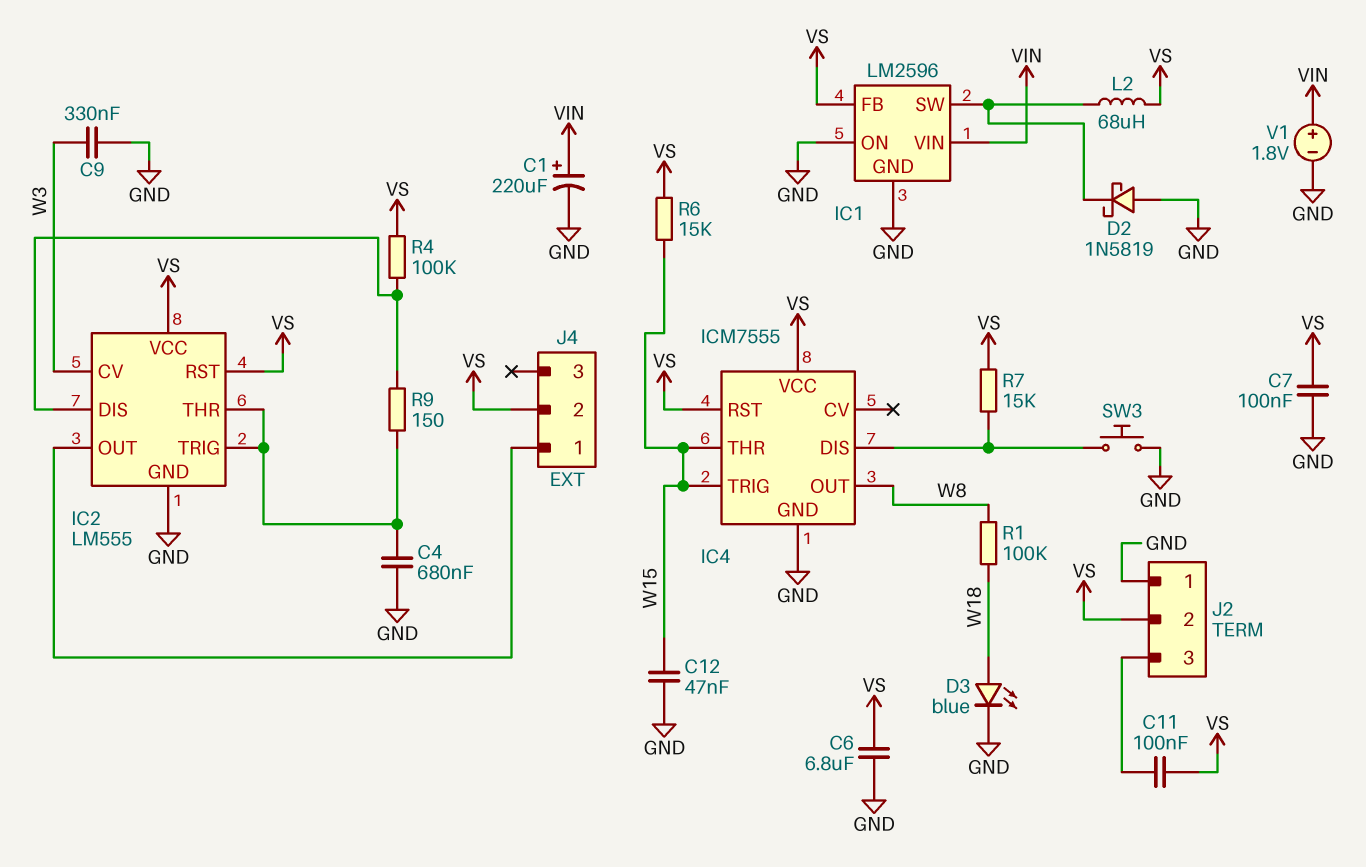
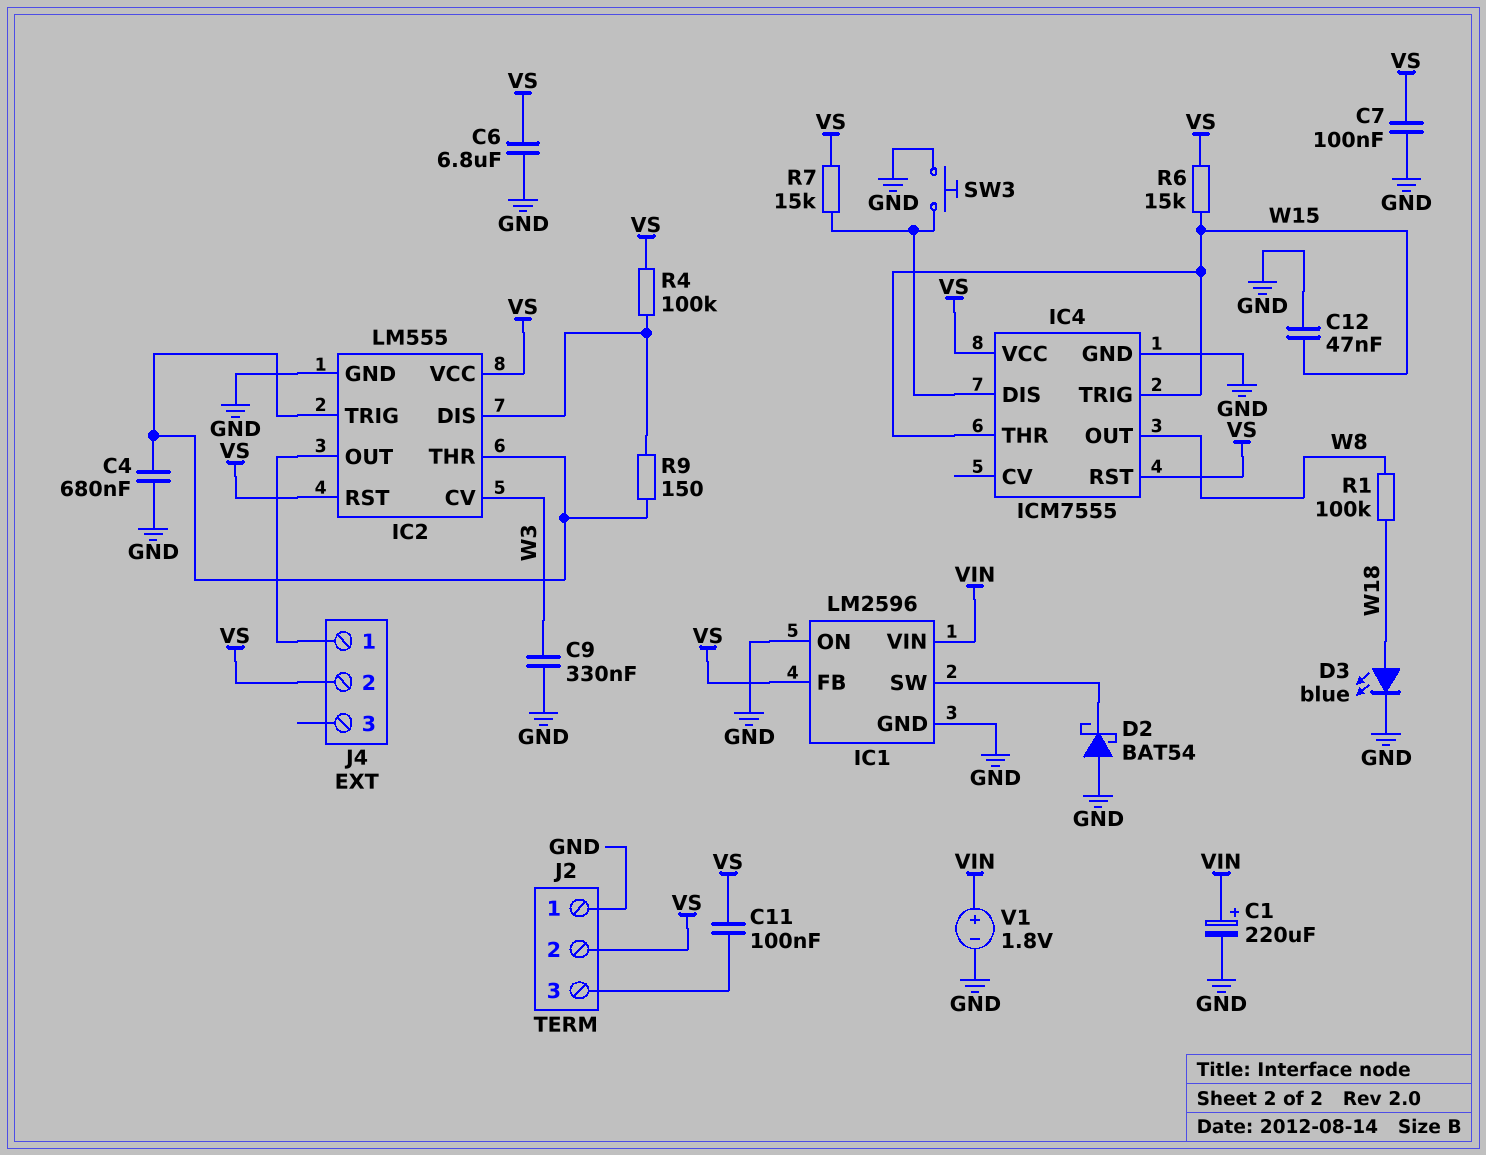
D2: schottky 1N5819 (A GND, K IC1/SW) -> schottky BAT54 (A GND, K IC1/SW)
L2: 68uH (IC1/SW, VS) -> none

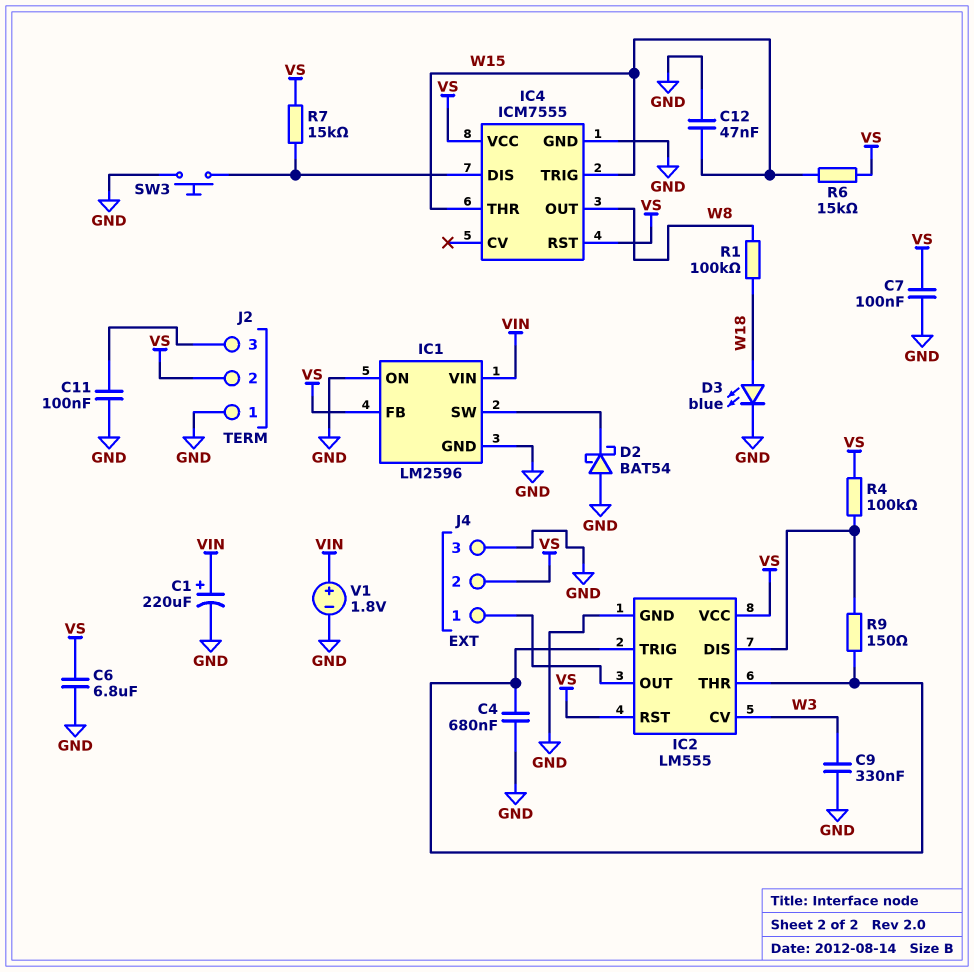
C11: 100nF (J2/3, VS) -> 100nF (GND, J2/3)
J4 pin 3: none -> GND

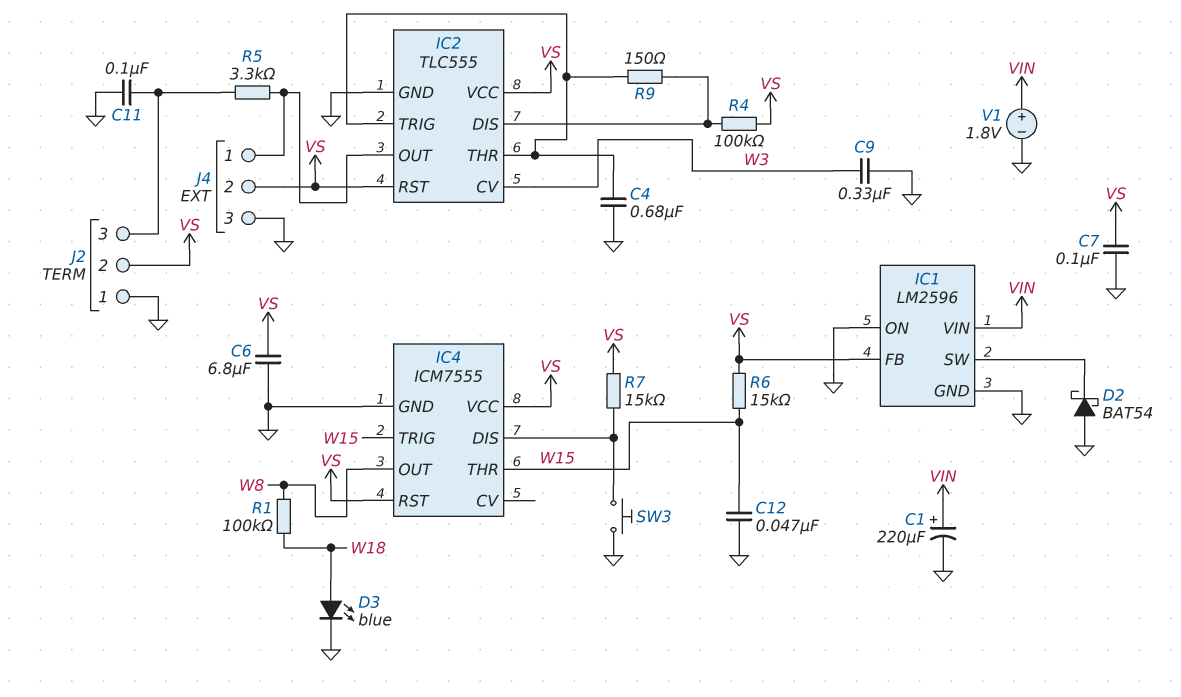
IC2: LM555 -> TLC555
R5: none -> 3.3k (IC2/OUT, J2/3)

